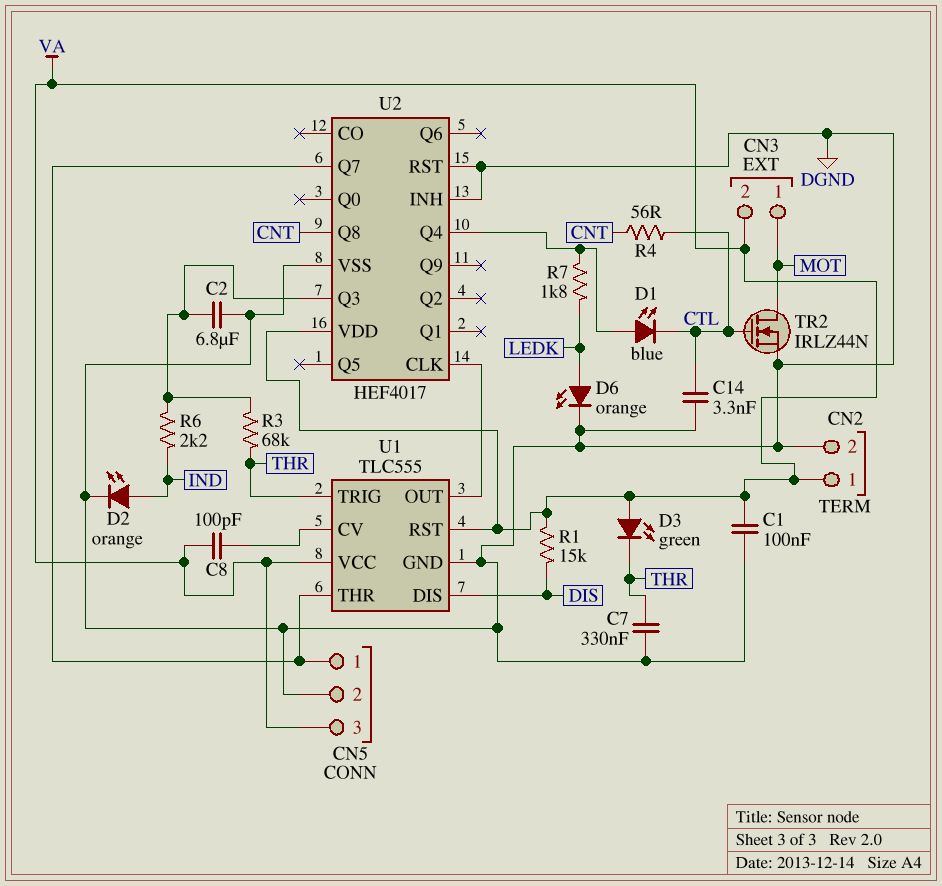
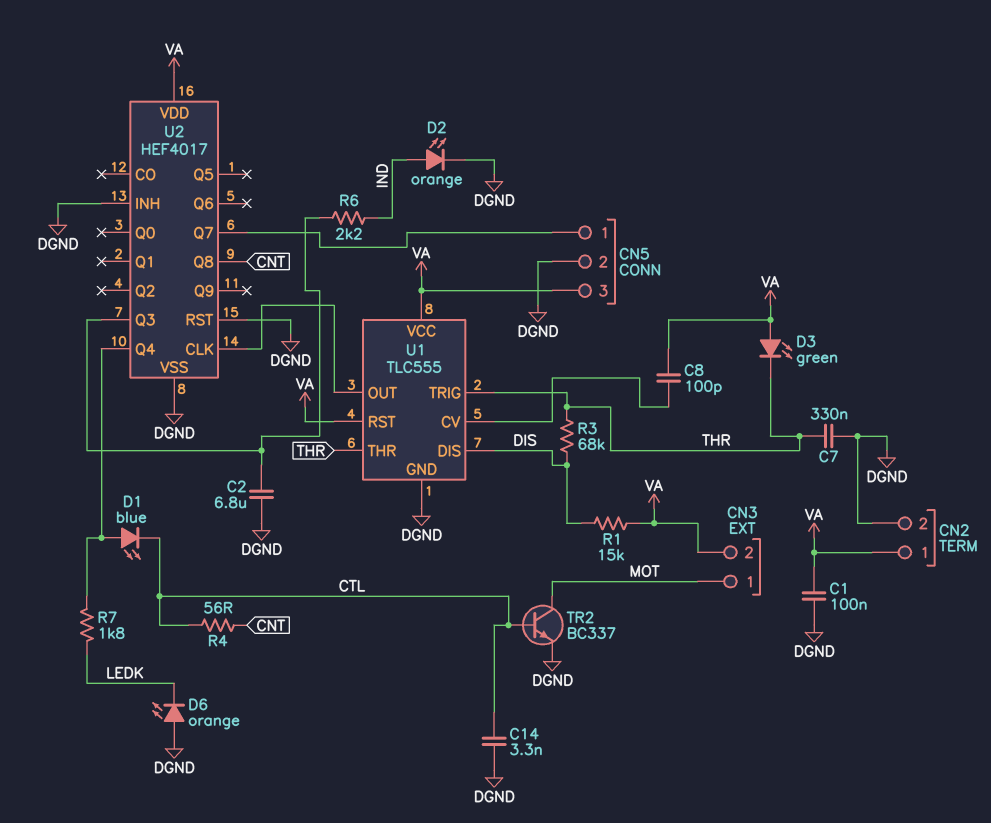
D6: LED orange (A LEDK, K DGND) -> LED orange (A DGND, K LEDK)
R3: 68k (THR, U2/Q3) -> 68k (DIS, THR)
TR2: NMOS IRLZ44N (G CTL, D MOT, S DGND) -> NPN BC337 (B CTL, C MOT, E DGND)
U1 pin THR: CN5/1 -> THR

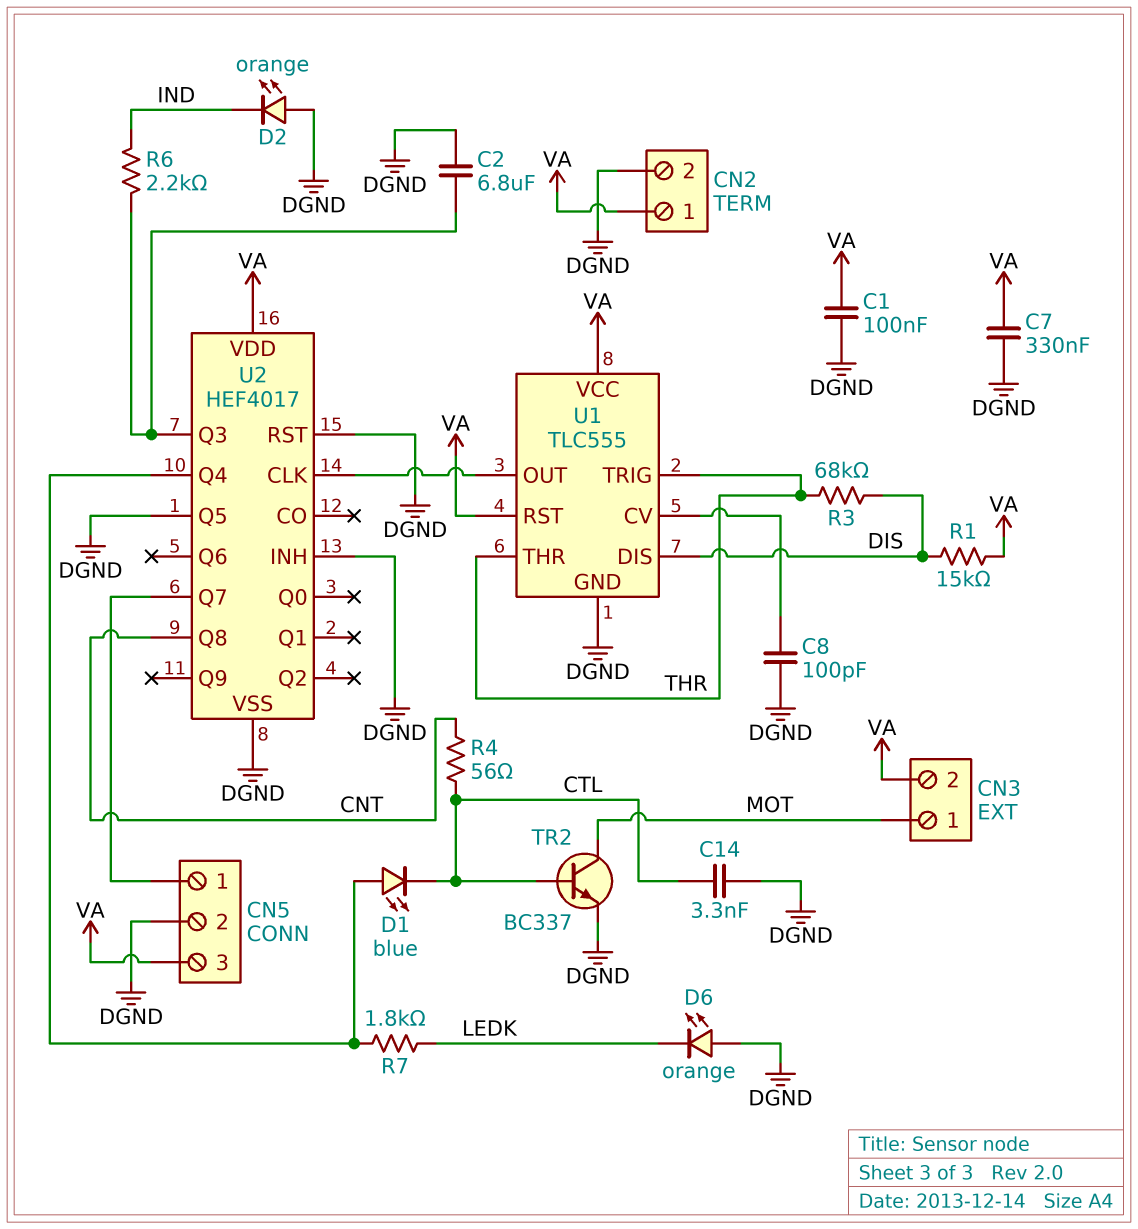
C7: 330nF (DGND, THR) -> 330nF (DGND, VA)
C8: 100pF (U1/CV, VA) -> 100pF (DGND, U1/CV)
D2: LED orange (A IND, K DGND) -> LED orange (A DGND, K IND)
D3: LED green (A VA, K THR) -> none
U2 pin Q5: none -> DGND

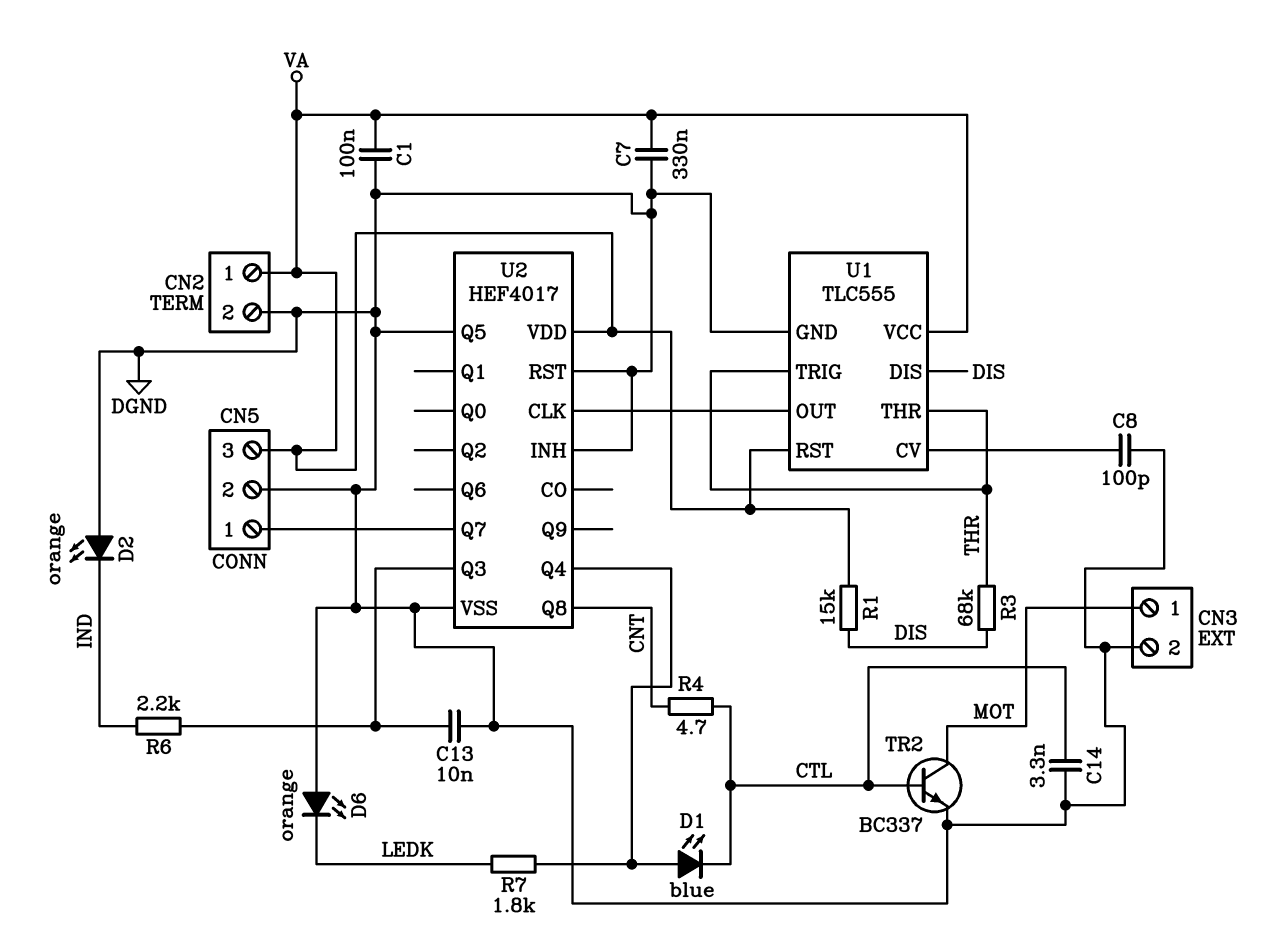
C2: 6.8uF (DGND, U2/Q3) -> none
C13: none -> 10nF (DGND, U2/Q3)
CN3 pin 2: VA -> DGND
R4: 56 (CNT, CTL) -> 4.7 (CNT, CTL)

